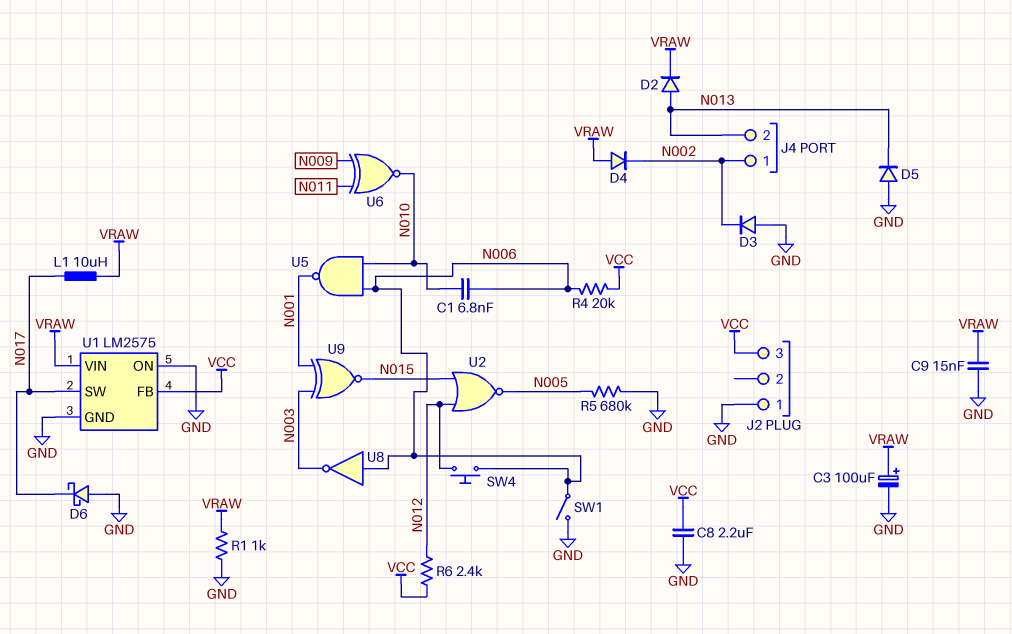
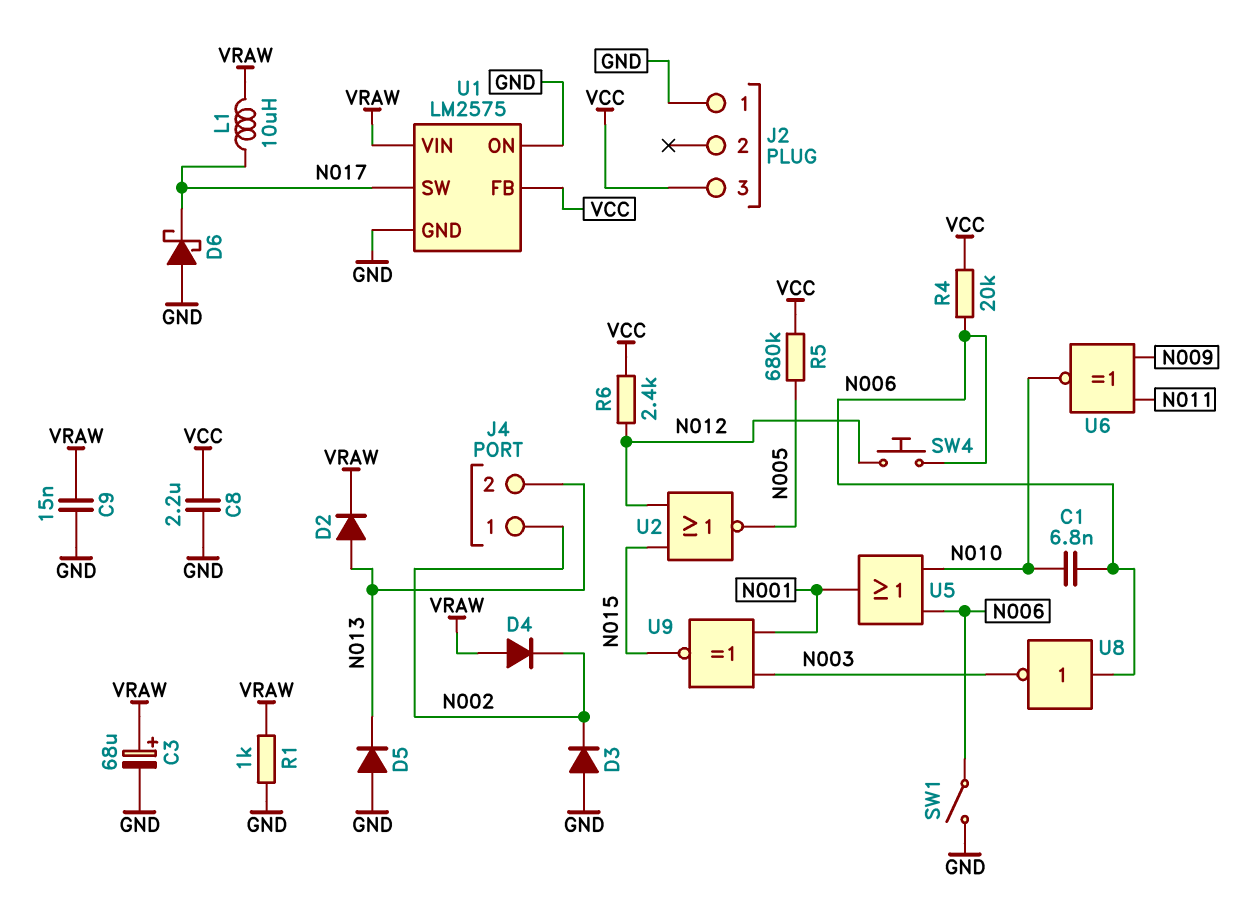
C3: 100uF (plus VRAW, minus GND) -> 68uF (plus VRAW, minus GND)
R5: 680k (GND, N005) -> 680k (N005, VCC)
U5: NAND (in N006, in N010, out N001) -> OR (in N006, in N010, out N001)

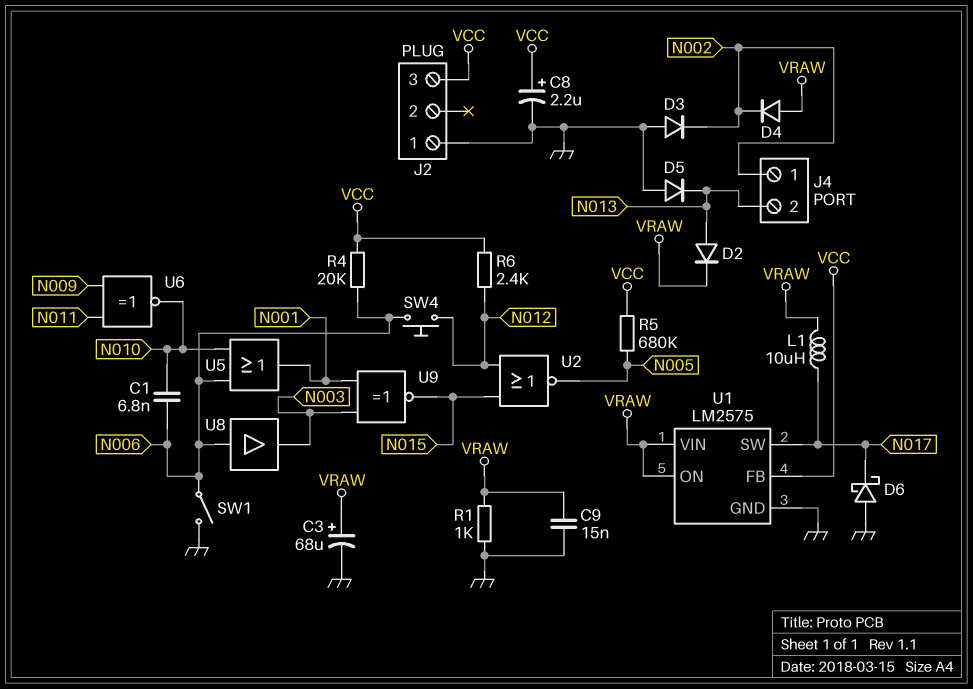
C8: 2.2uF (GND, VCC) -> 2.2uF (plus VCC, minus GND)
U1 pin ON: GND -> VRAW
U8: NOT (in N006, out N003) -> buffer (in N006, out N003)

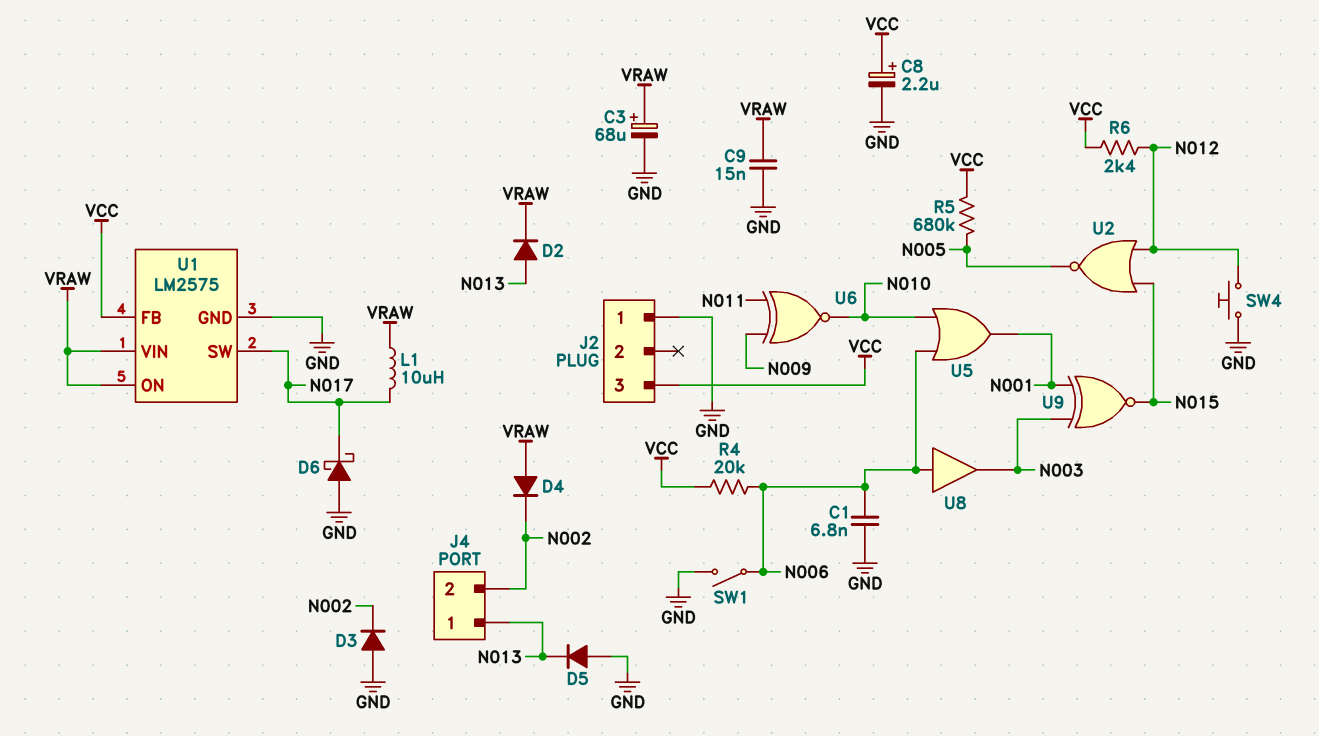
C1: 6.8nF (N006, N010) -> 6.8nF (GND, N006)
J4 pin 1: N002 -> N013
J4 pin 2: N013 -> N002
R1: 1k (GND, VRAW) -> none
SW4: button (N006, N012) -> button (GND, N012)

